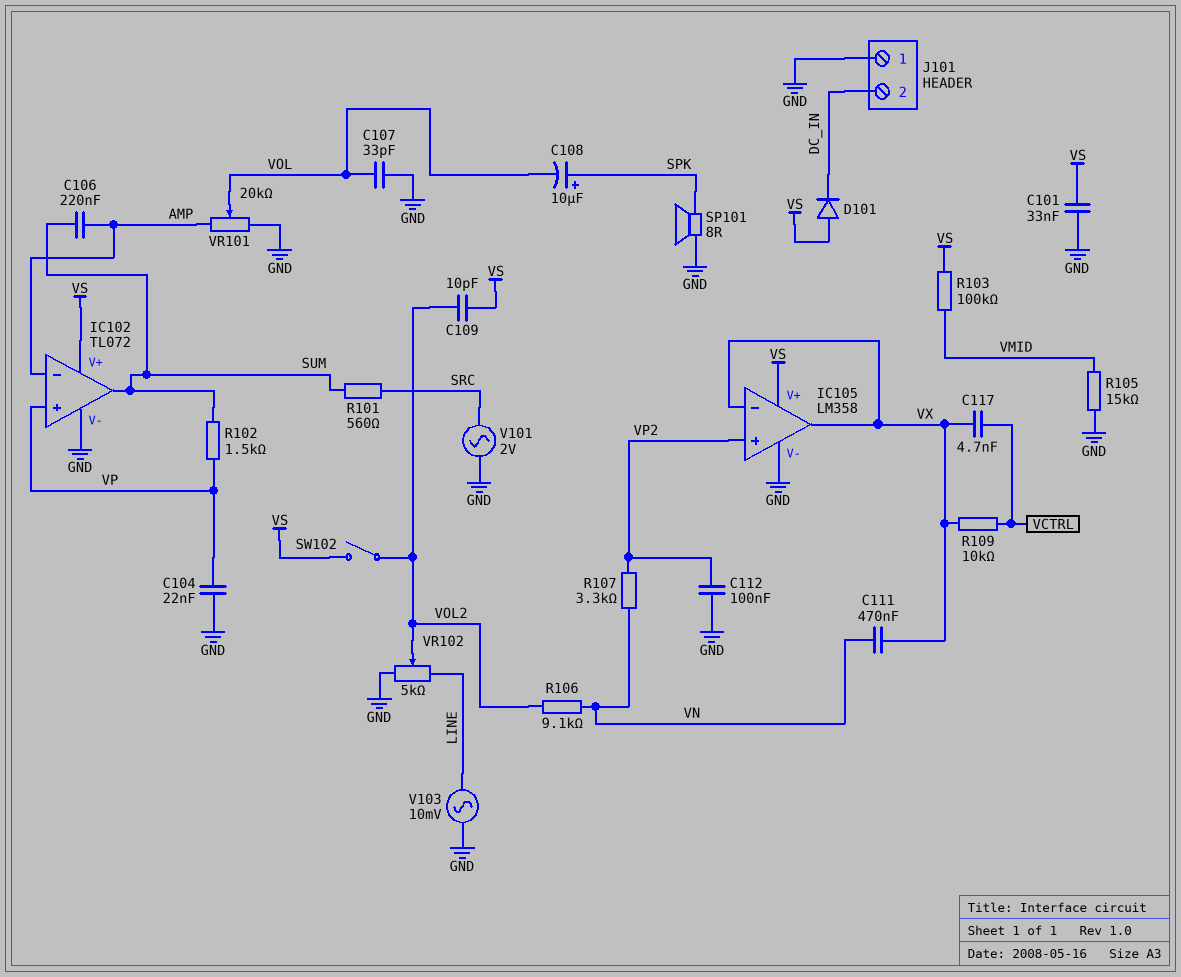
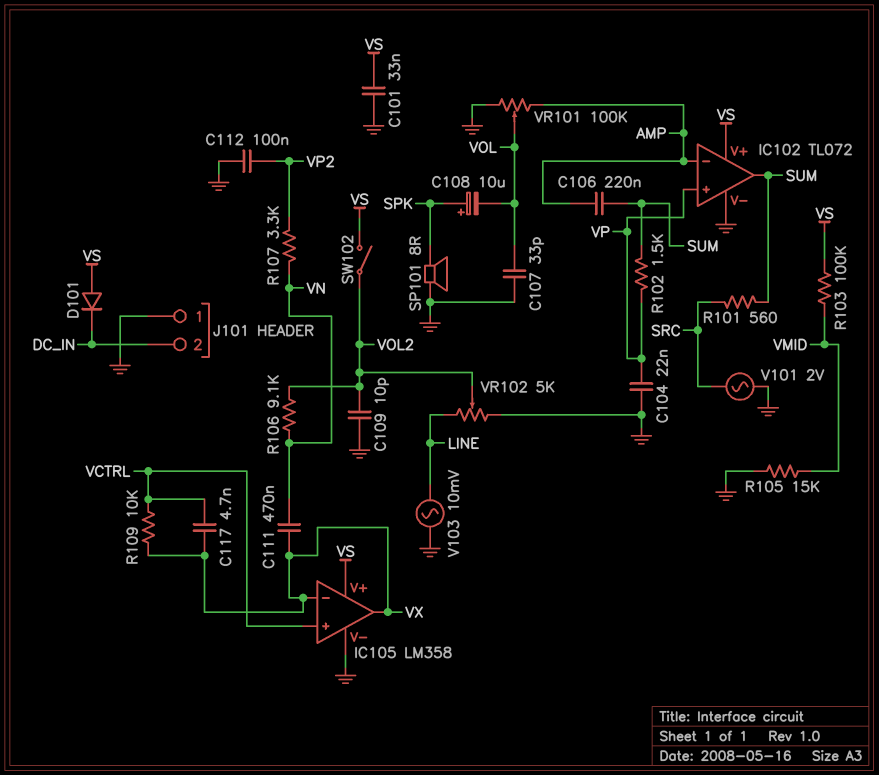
C109: 10pF (VOL2, VS) -> 10pF (GND, VOL2)
IC105 pin in+: VP2 -> VCTRL
VR101: 20k (AMP, GND, wiper VOL) -> 100k (AMP, GND, wiper VOL)

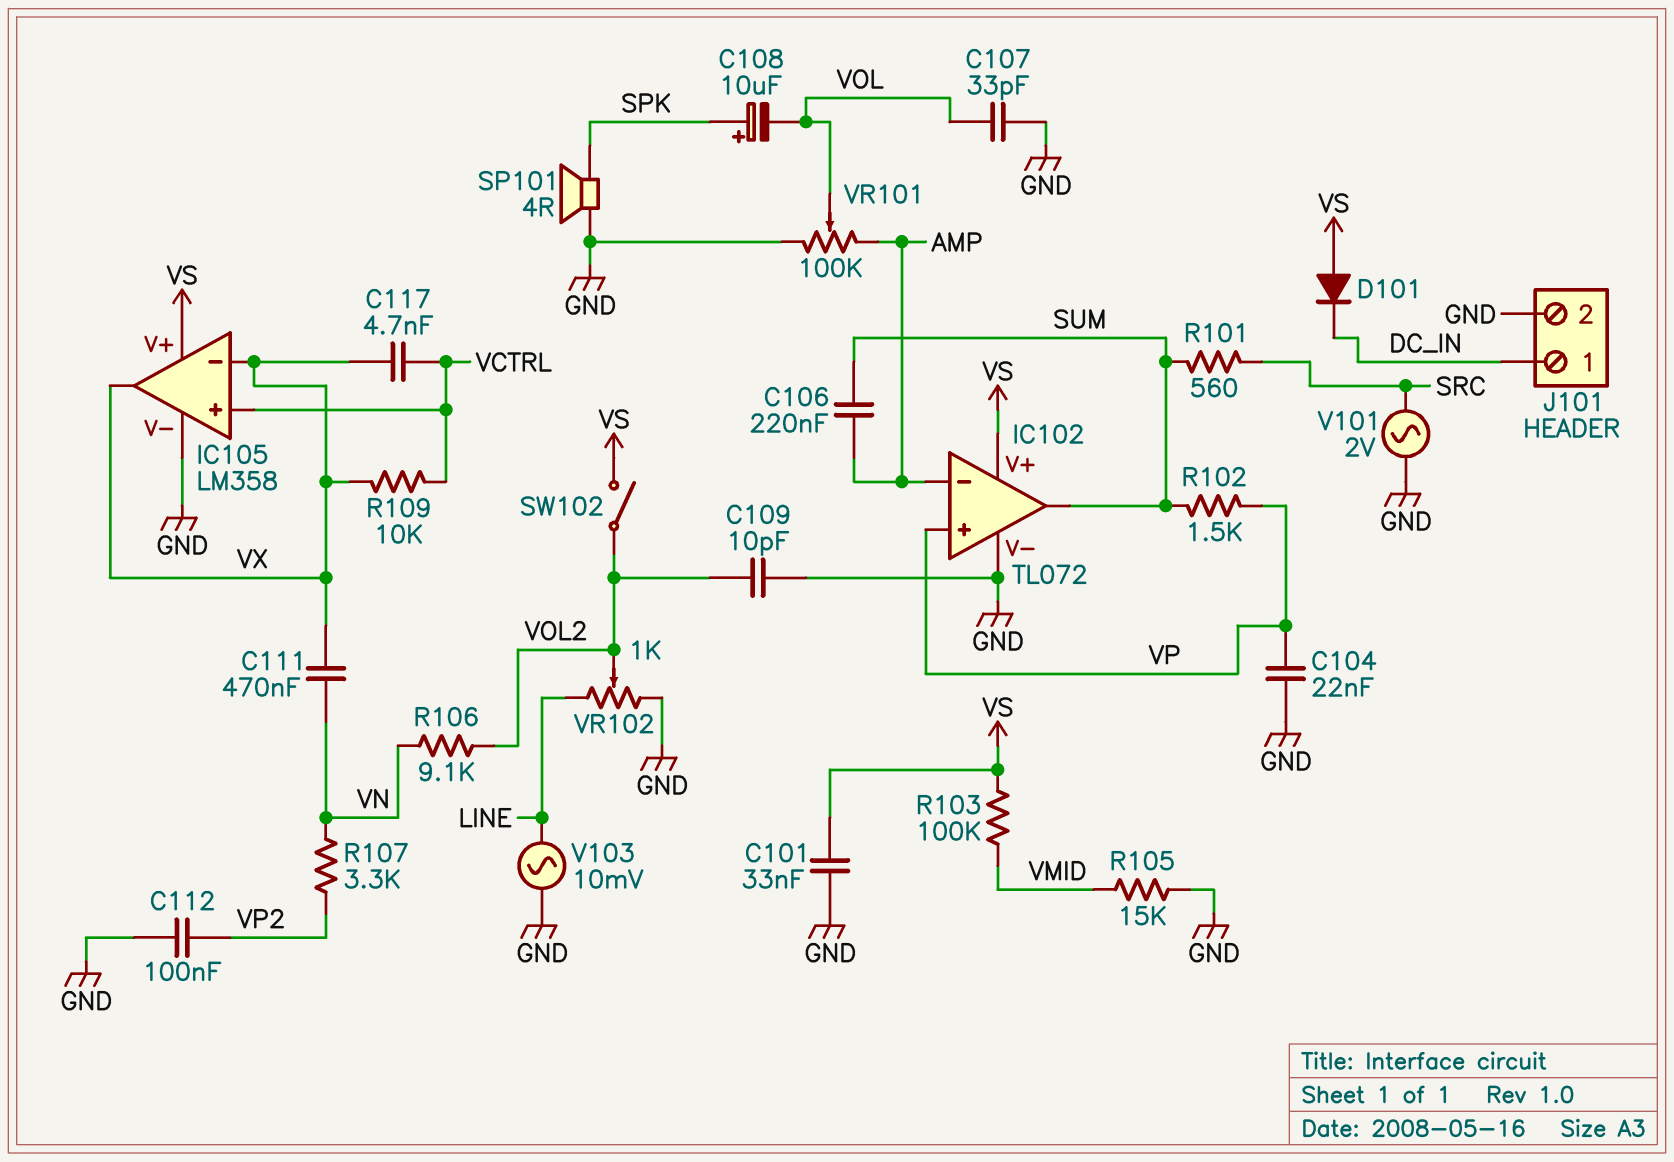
J101 pin 1: GND -> DC_IN
J101 pin 2: DC_IN -> GND
SP101: speaker 8R (GND, SPK) -> speaker 4R (GND, SPK)
VR102: 5k (GND, LINE, wiper VOL2) -> 1k (GND, LINE, wiper VOL2)

